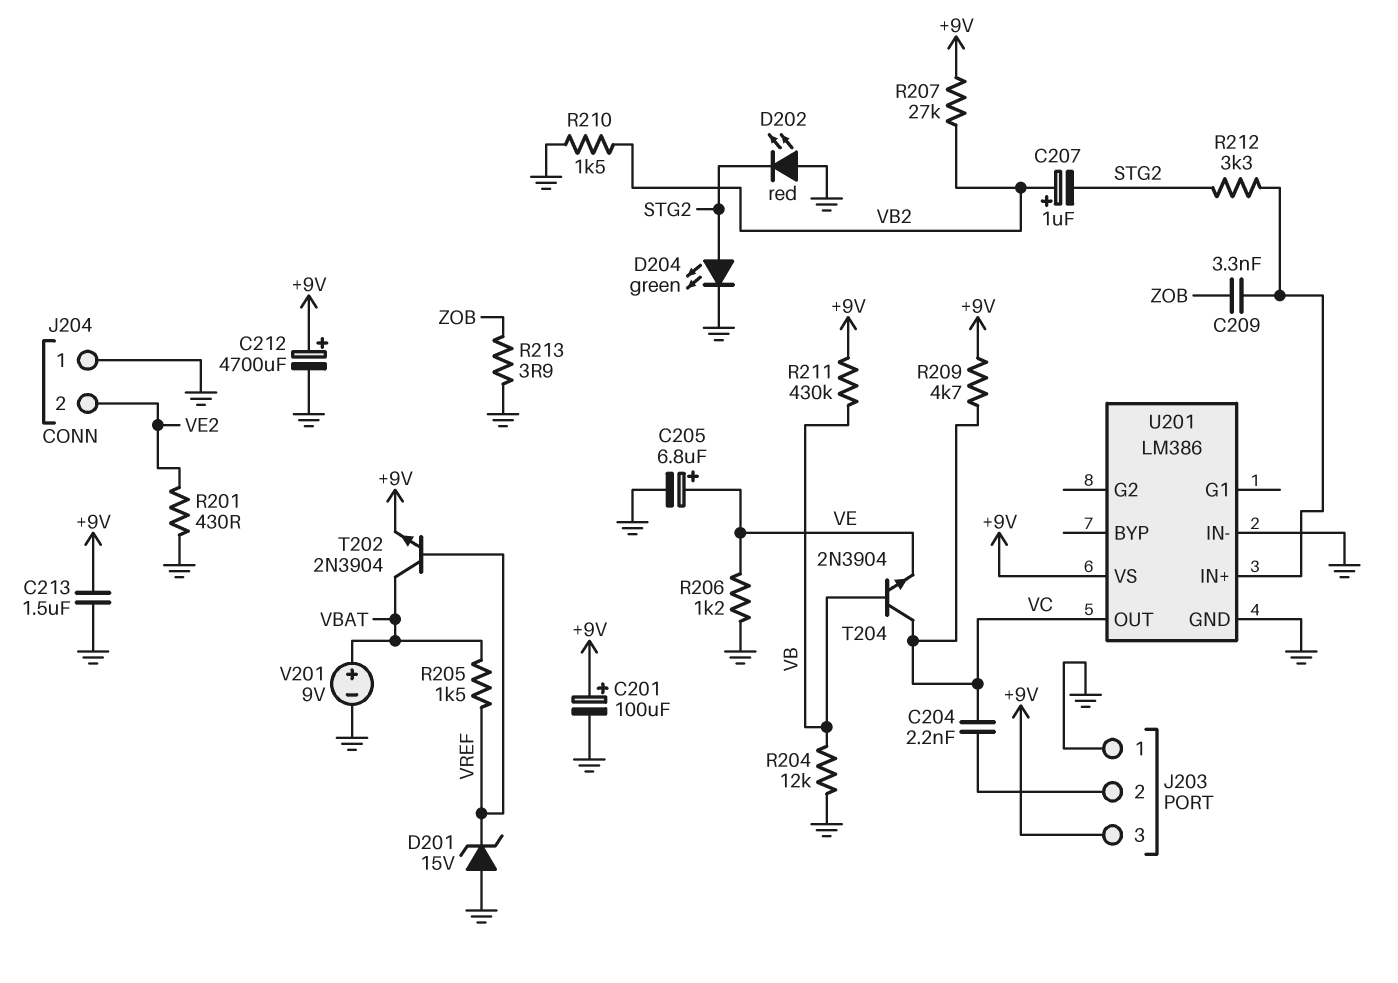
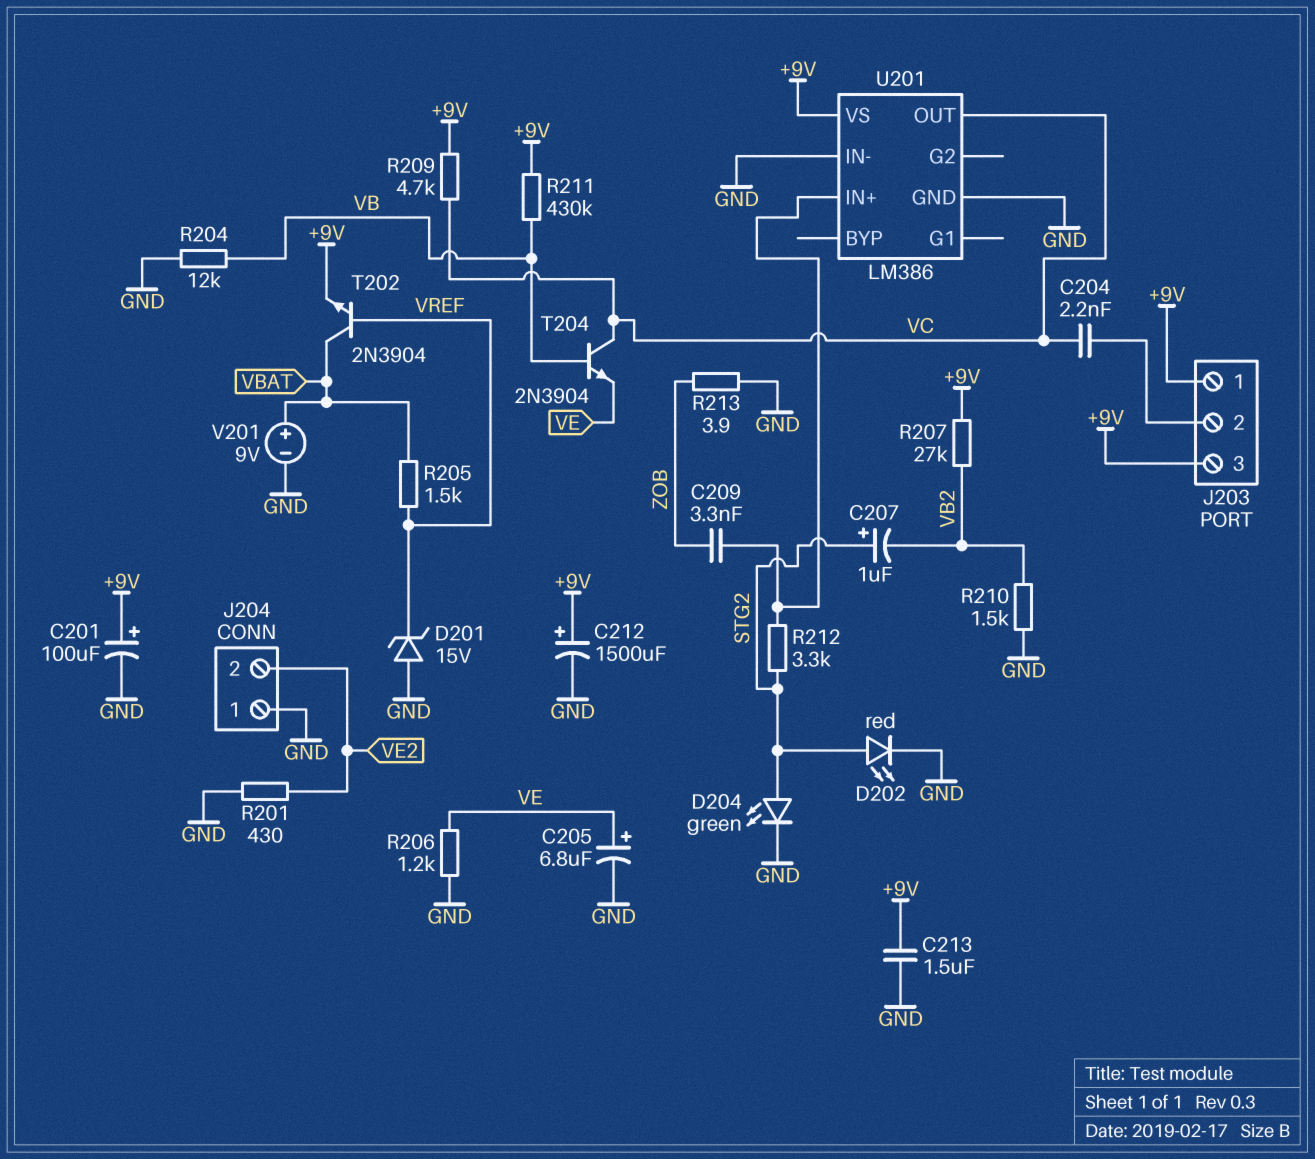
C207: 1uF (plus VB2, minus STG2) -> 1uF (plus STG2, minus VB2)
C212: 4700uF (plus +9V, minus GND) -> 1500uF (plus +9V, minus GND)
D202: LED red (A GND, K STG2) -> LED red (A STG2, K GND)
J203 pin 1: GND -> +9V

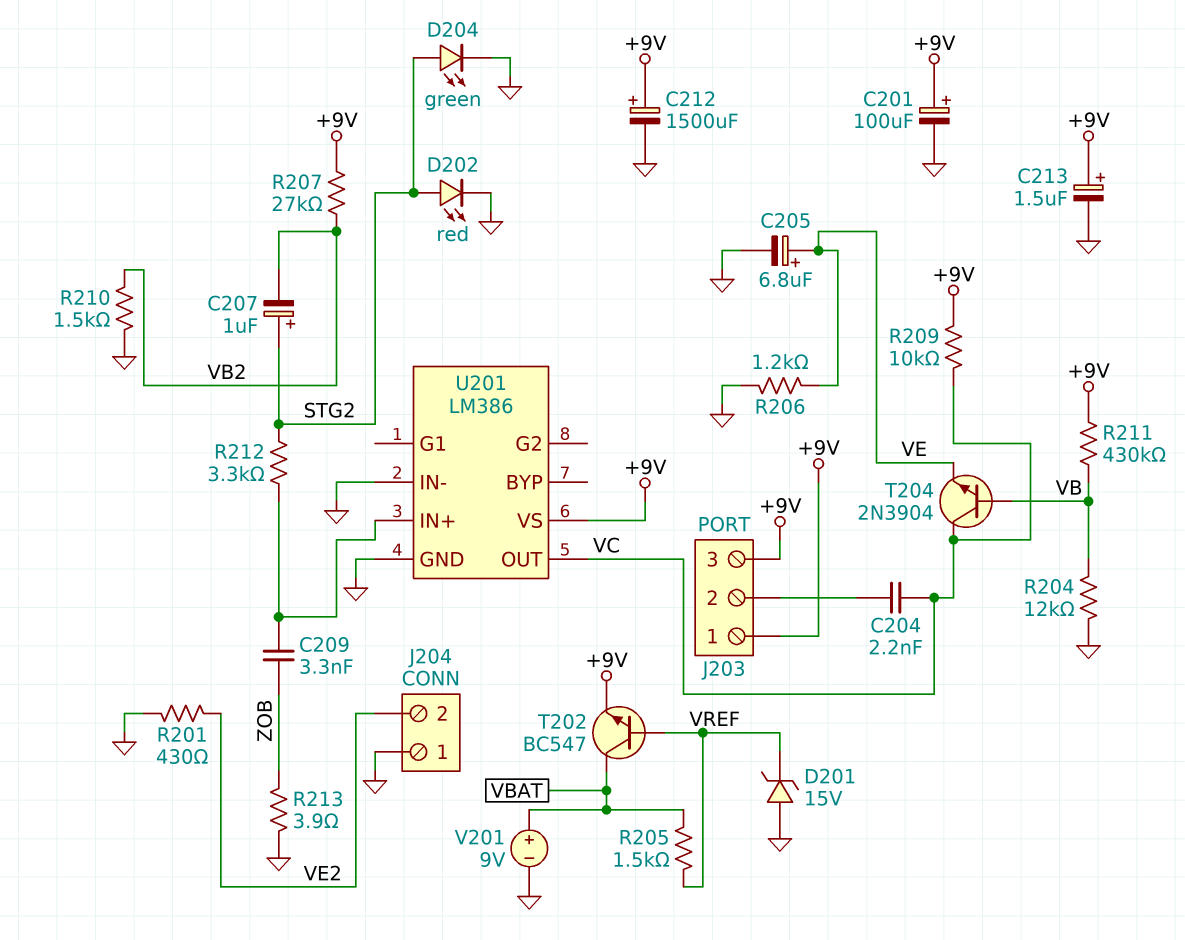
C213: 1.5uF (+9V, GND) -> 1.5uF (plus +9V, minus GND)
R209: 4.7k (+9V, VC) -> 10k (+9V, VC)
T202: NPN 2N3904 (B VREF, C VBAT, E +9V) -> NPN BC547 (B VREF, C VBAT, E +9V)

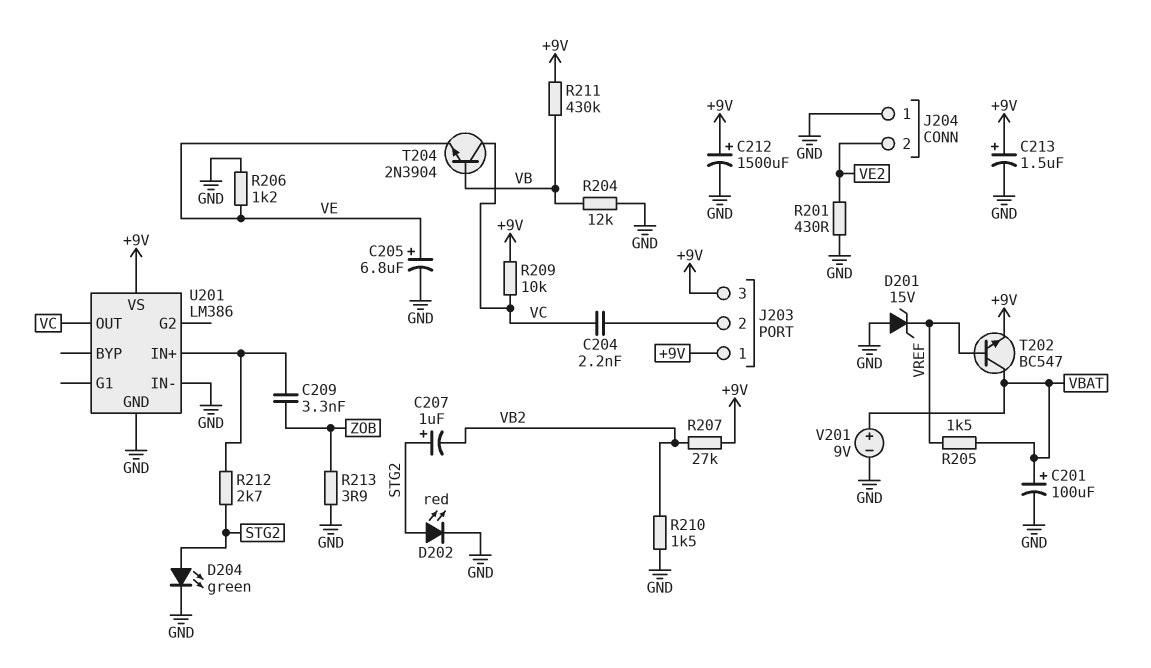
C201: 100uF (plus +9V, minus GND) -> 100uF (plus VBAT, minus GND)
R212: 3.3k (STG2, U201/IN+) -> 2.7k (STG2, U201/IN+)

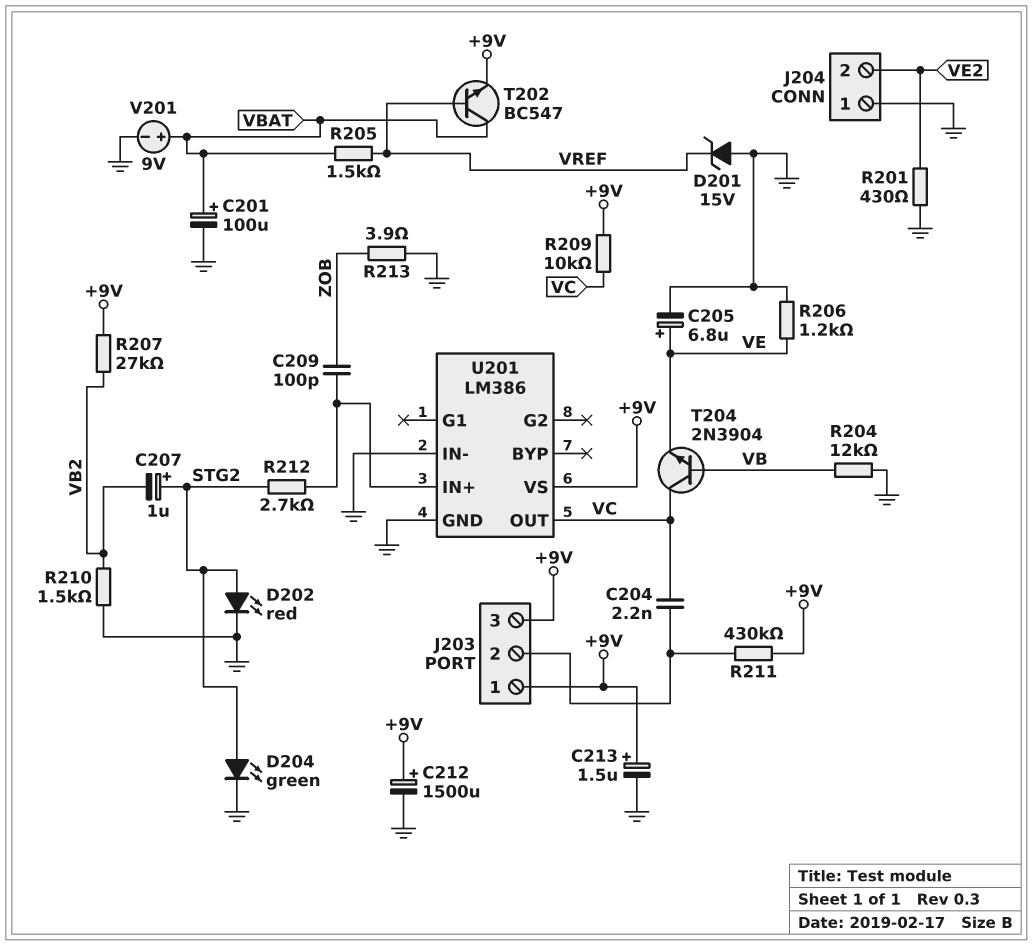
C209: 3.3nF (U201/IN+, ZOB) -> 100pF (U201/IN+, ZOB)
R211: 430k (+9V, VB) -> 430k (+9V, J203/2)

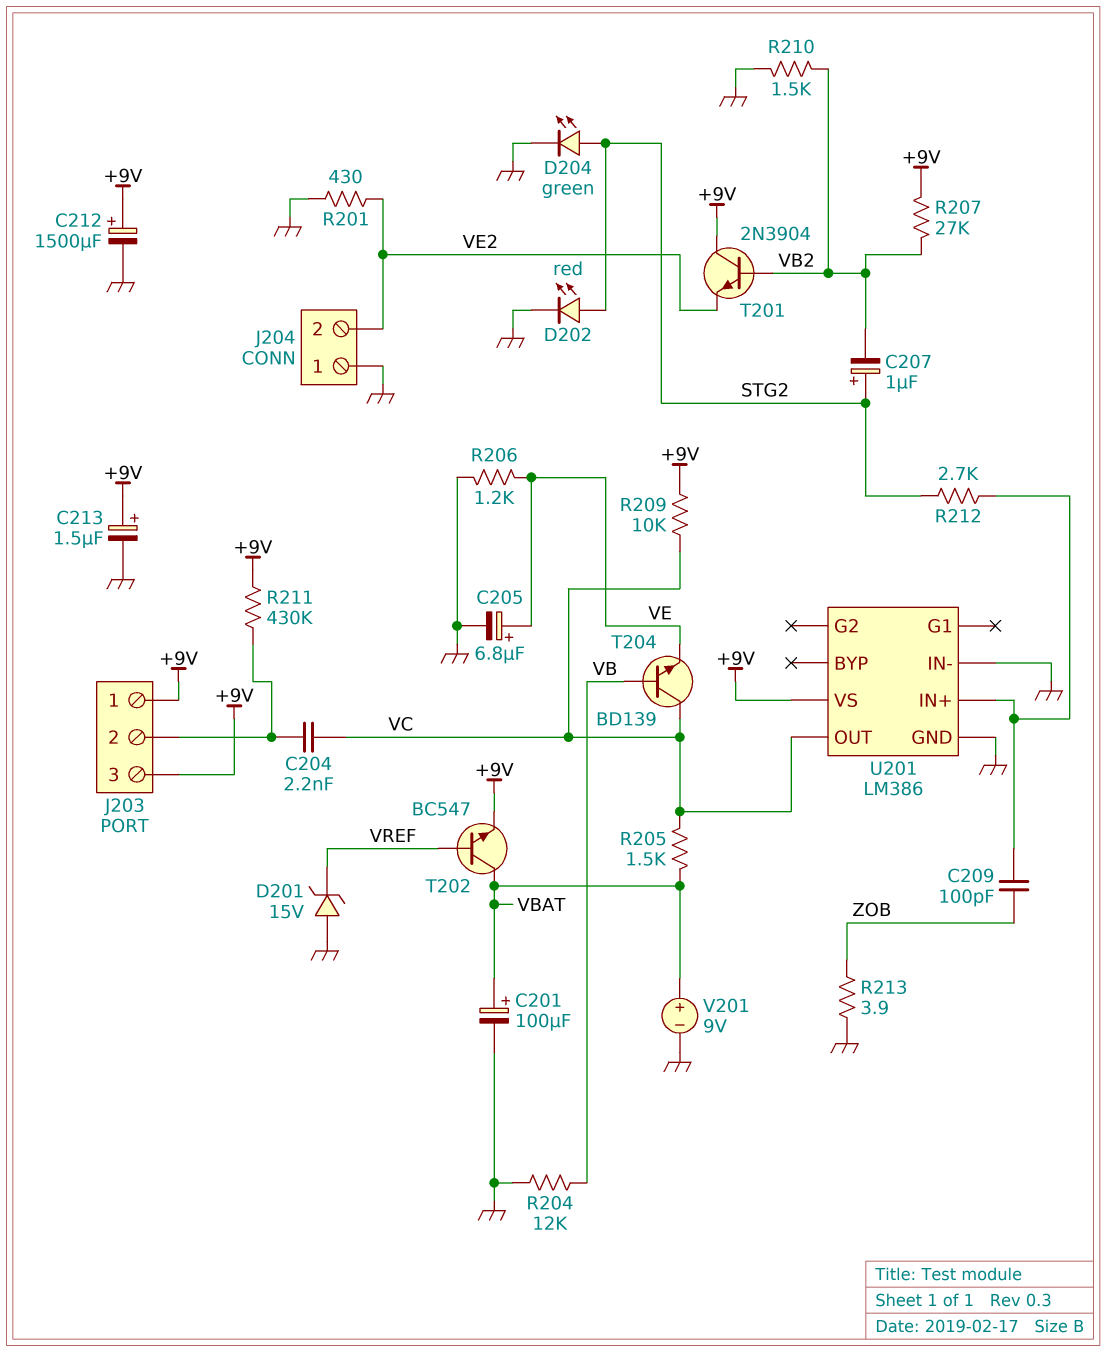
R205: 1.5k (VBAT, VREF) -> 1.5k (VBAT, VC)
T201: none -> NPN 2N3904 (B VB2, C +9V, E VE2)
T204: NPN 2N3904 (B VB, C VC, E VE) -> NPN BD139 (B VB, C VC, E VE)

